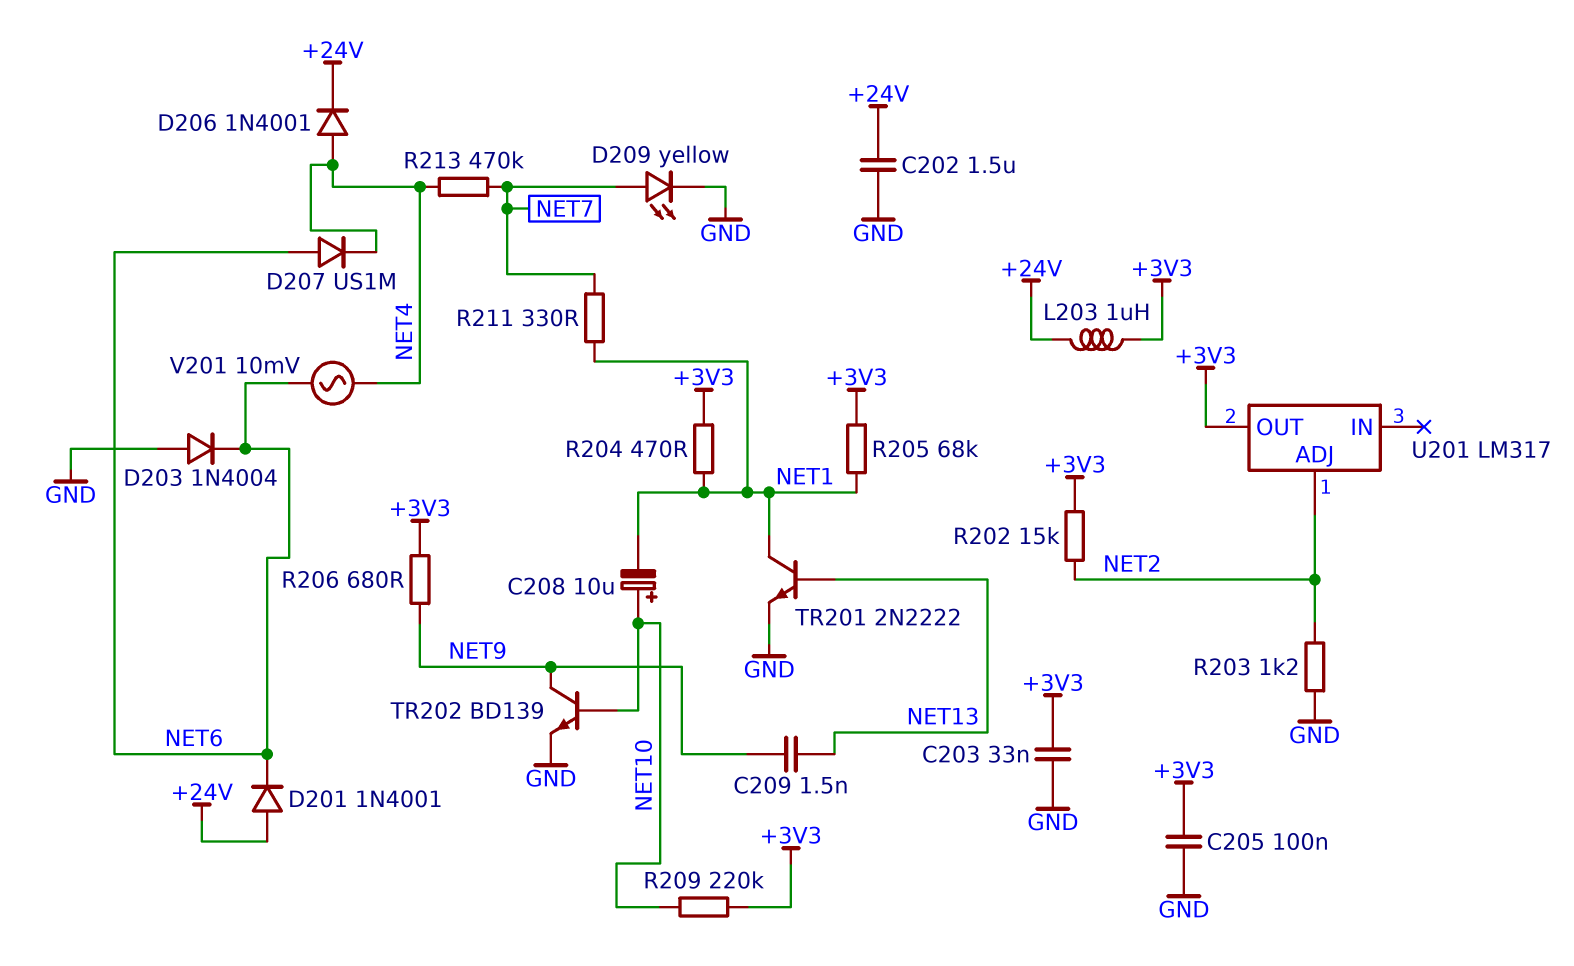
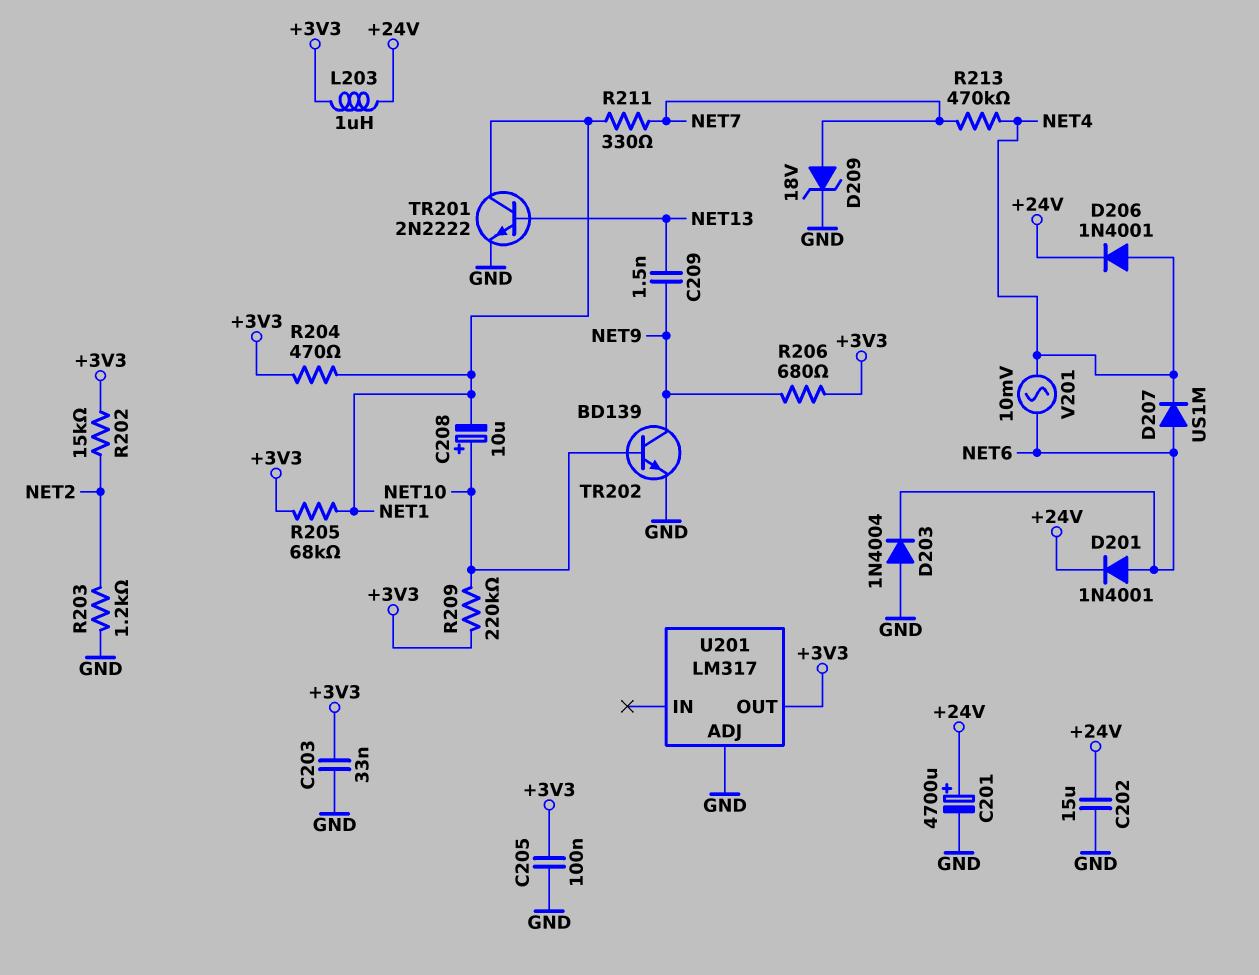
C201: none -> 4700uF (plus +24V, minus GND)
C202: 1.5uF (+24V, GND) -> 15uF (+24V, GND)
D201: diode 1N4001 (A +24V, K NET6) -> diode 1N4001 (A NET6, K +24V)
D209: LED yellow (A NET7, K GND) -> zener 18V (A NET7, K GND)
U201 pin ADJ: NET2 -> GND

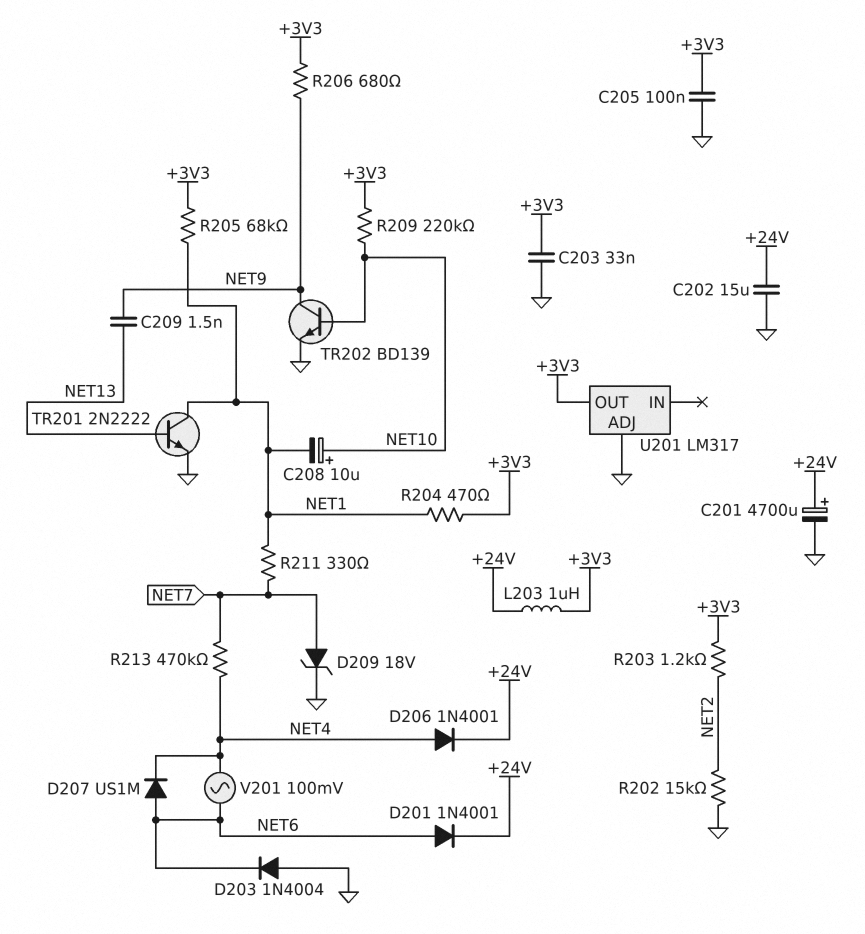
R202: 15k (+3V3, NET2) -> 15k (GND, NET2)
R203: 1.2k (GND, NET2) -> 1.2k (+3V3, NET2)
V201: AC 10mV (NET4, NET6) -> AC 100mV (NET4, NET6)

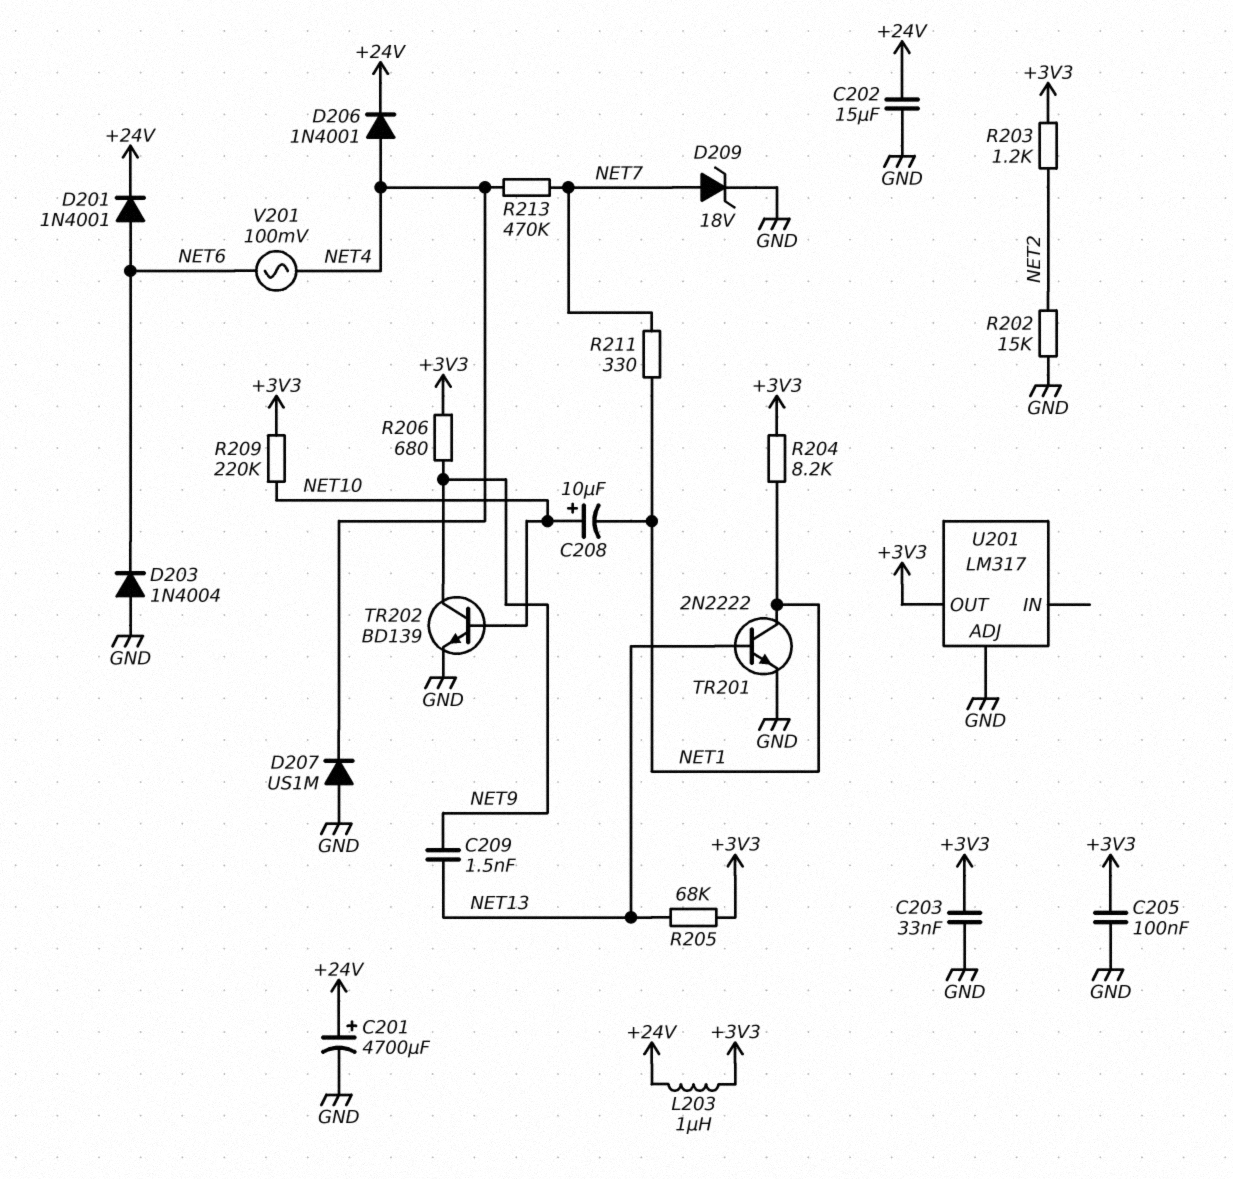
D207: diode US1M (A NET6, K NET4) -> diode US1M (A GND, K NET4)
R204: 470 (+3V3, NET1) -> 8.2k (+3V3, NET1)
R205: 68k (+3V3, NET1) -> 68k (+3V3, NET13)

